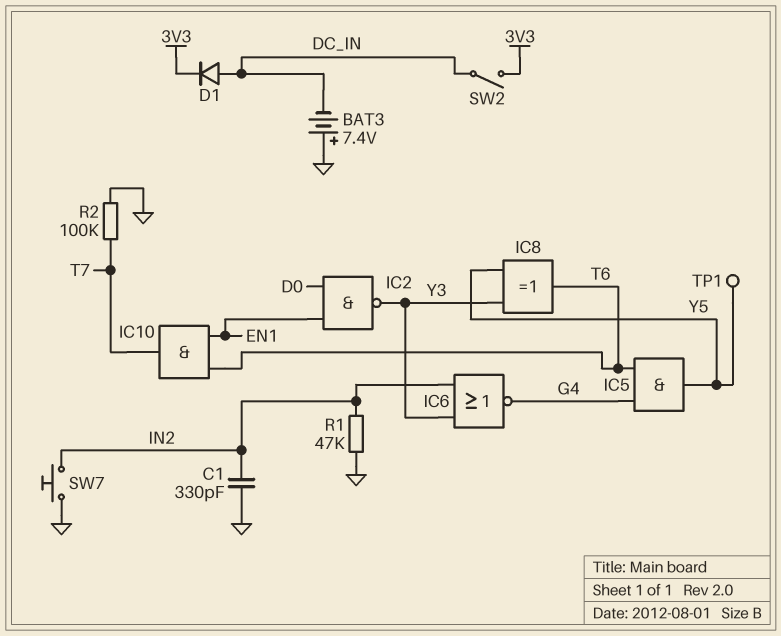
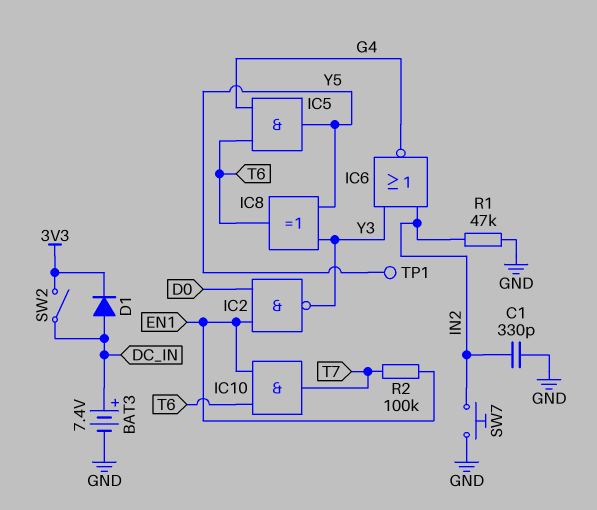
BAT3: 7.4V (plus GND, minus DC_IN) -> 7.4V (plus DC_IN, minus GND)
R2: 100k (GND, T7) -> 100k (EN1, T7)

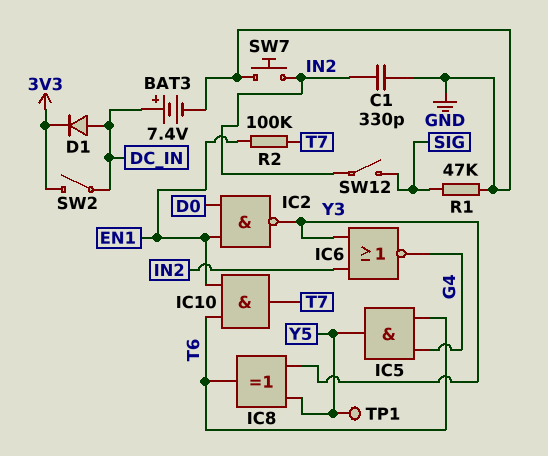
R1: 47k (GND, IN2) -> 47k (GND, SIG)
SW12: none -> switch (IN2, SIG)

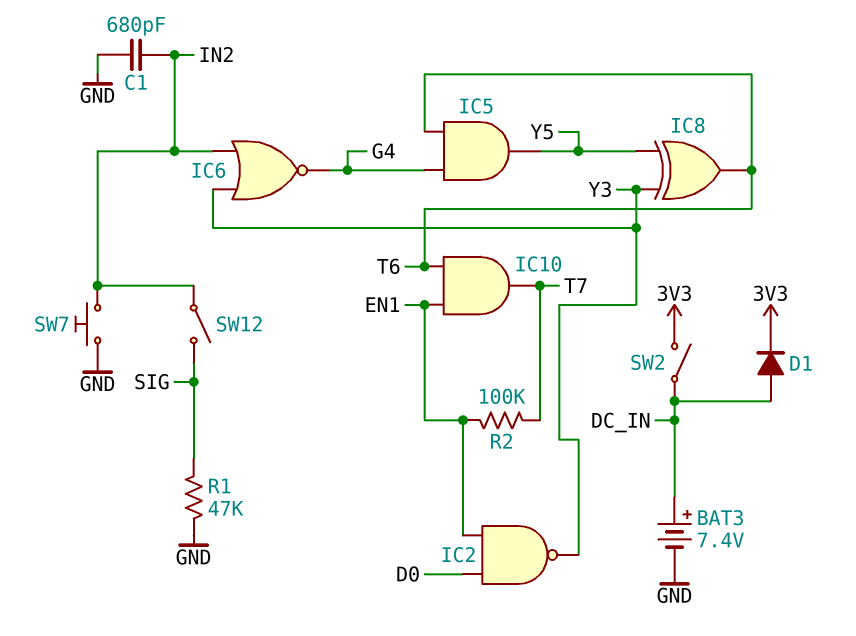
C1: 330pF (GND, IN2) -> 680pF (GND, IN2)
TP1: test point (Y5) -> none

